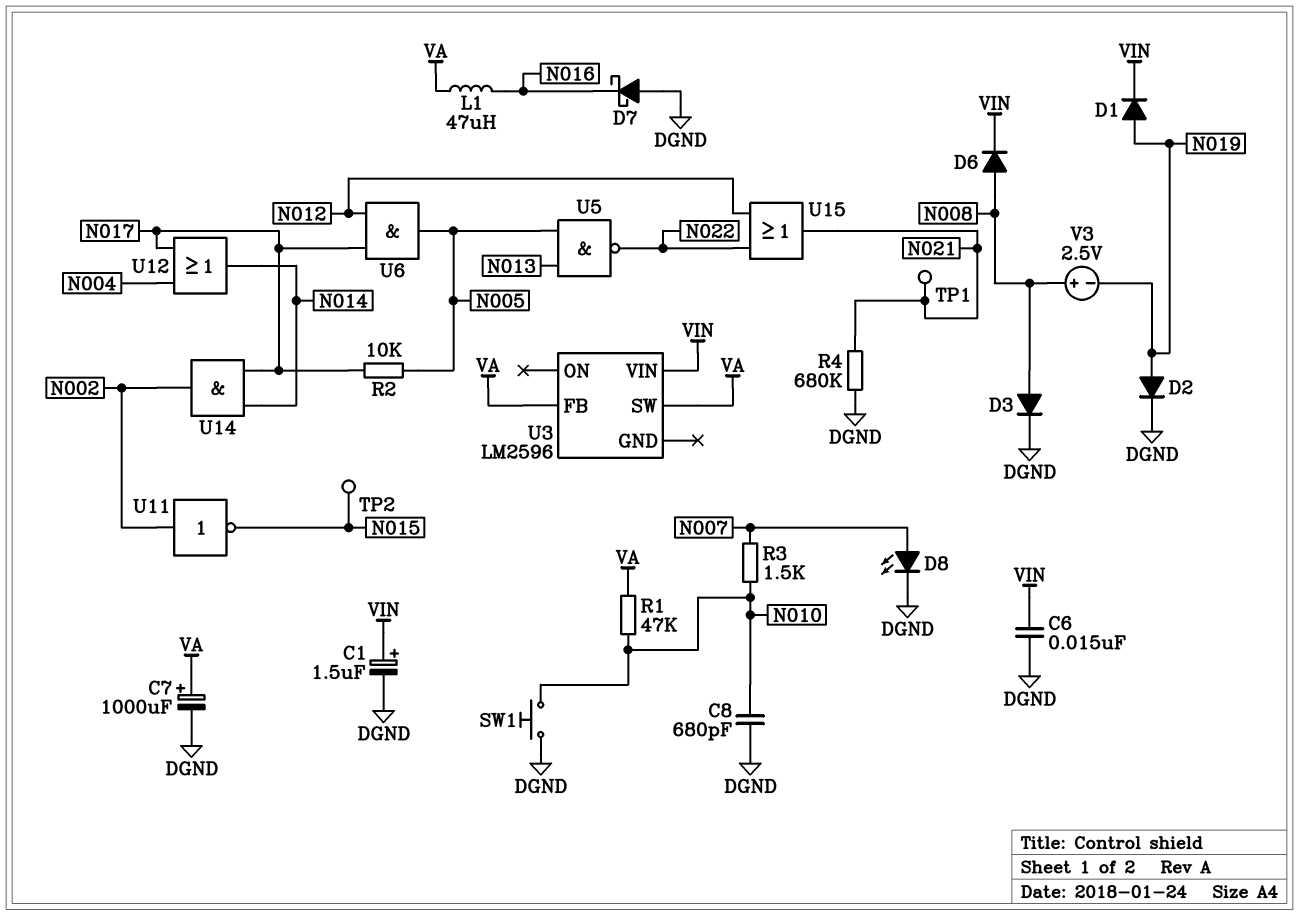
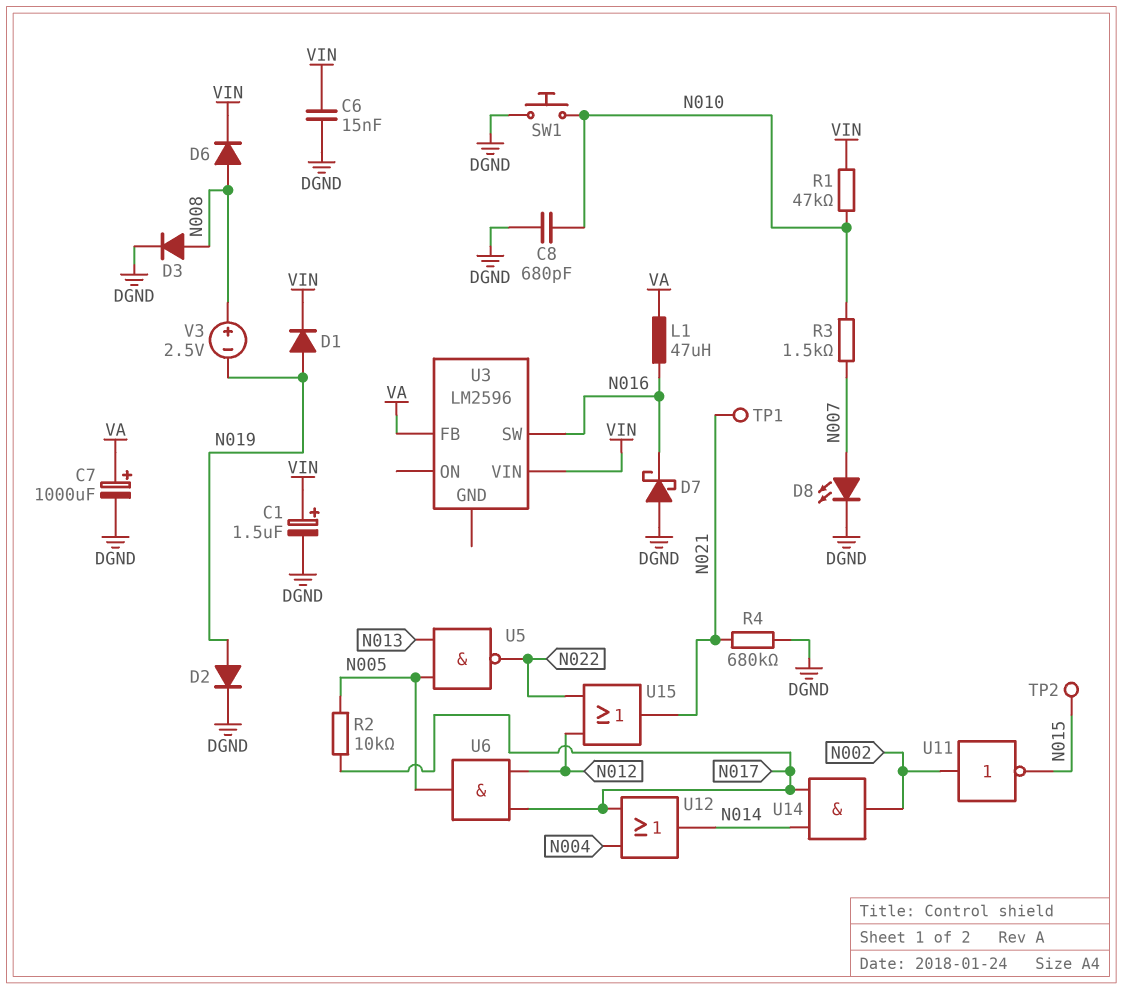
R1: 47k (N010, VA) -> 47k (N010, VIN)
U3 pin SW: VA -> N016

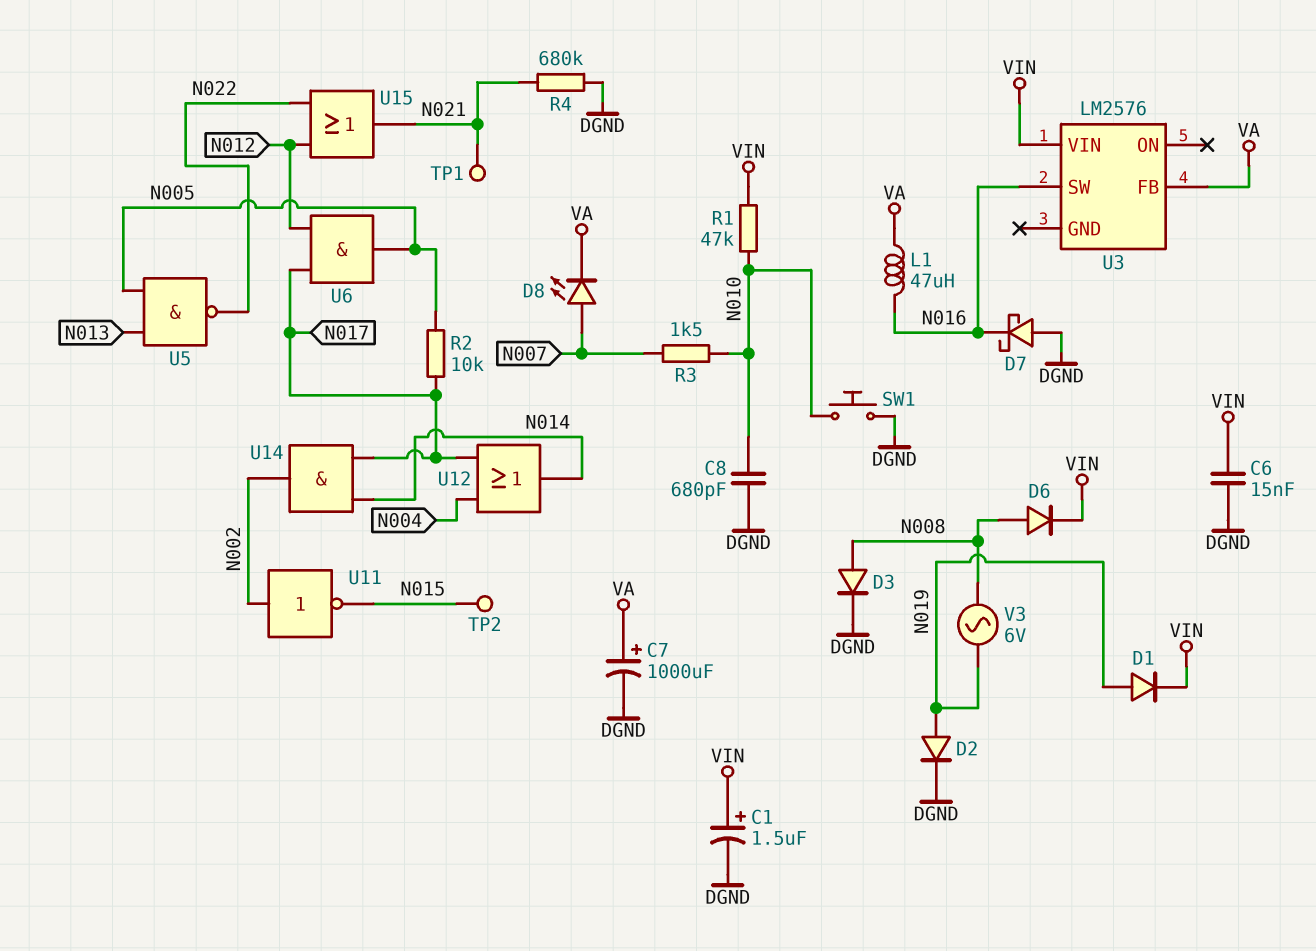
D8: LED (A N007, K DGND) -> LED (A N007, K VA)
U3: LM2596 -> LM2576
V3: 2.5V (plus N008, minus N019) -> AC 6V (N008, N019)

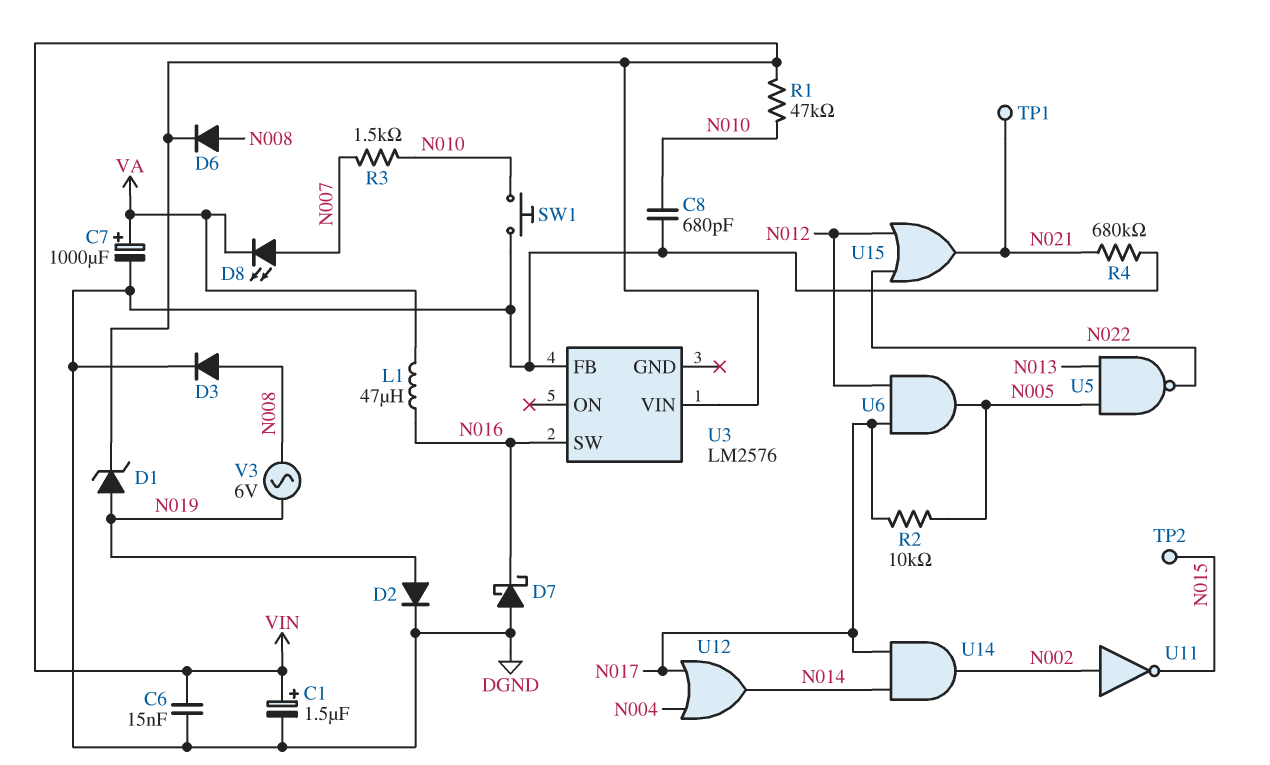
D1: diode (A N019, K VIN) -> zener (A N019, K VIN)
U3 pin FB: VA -> DGND

